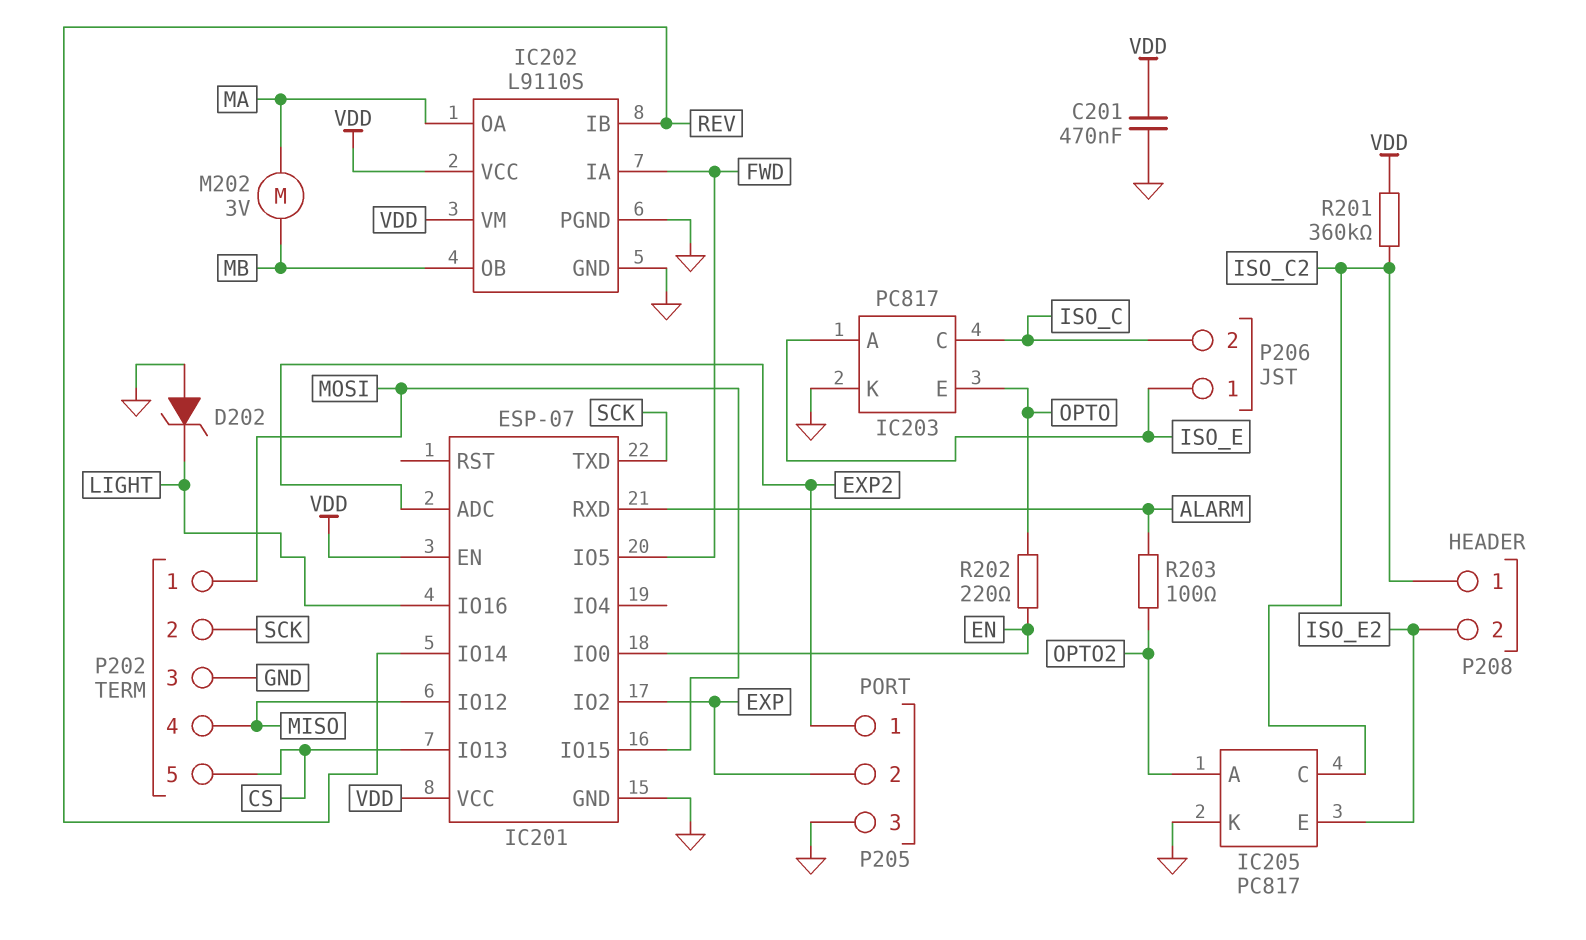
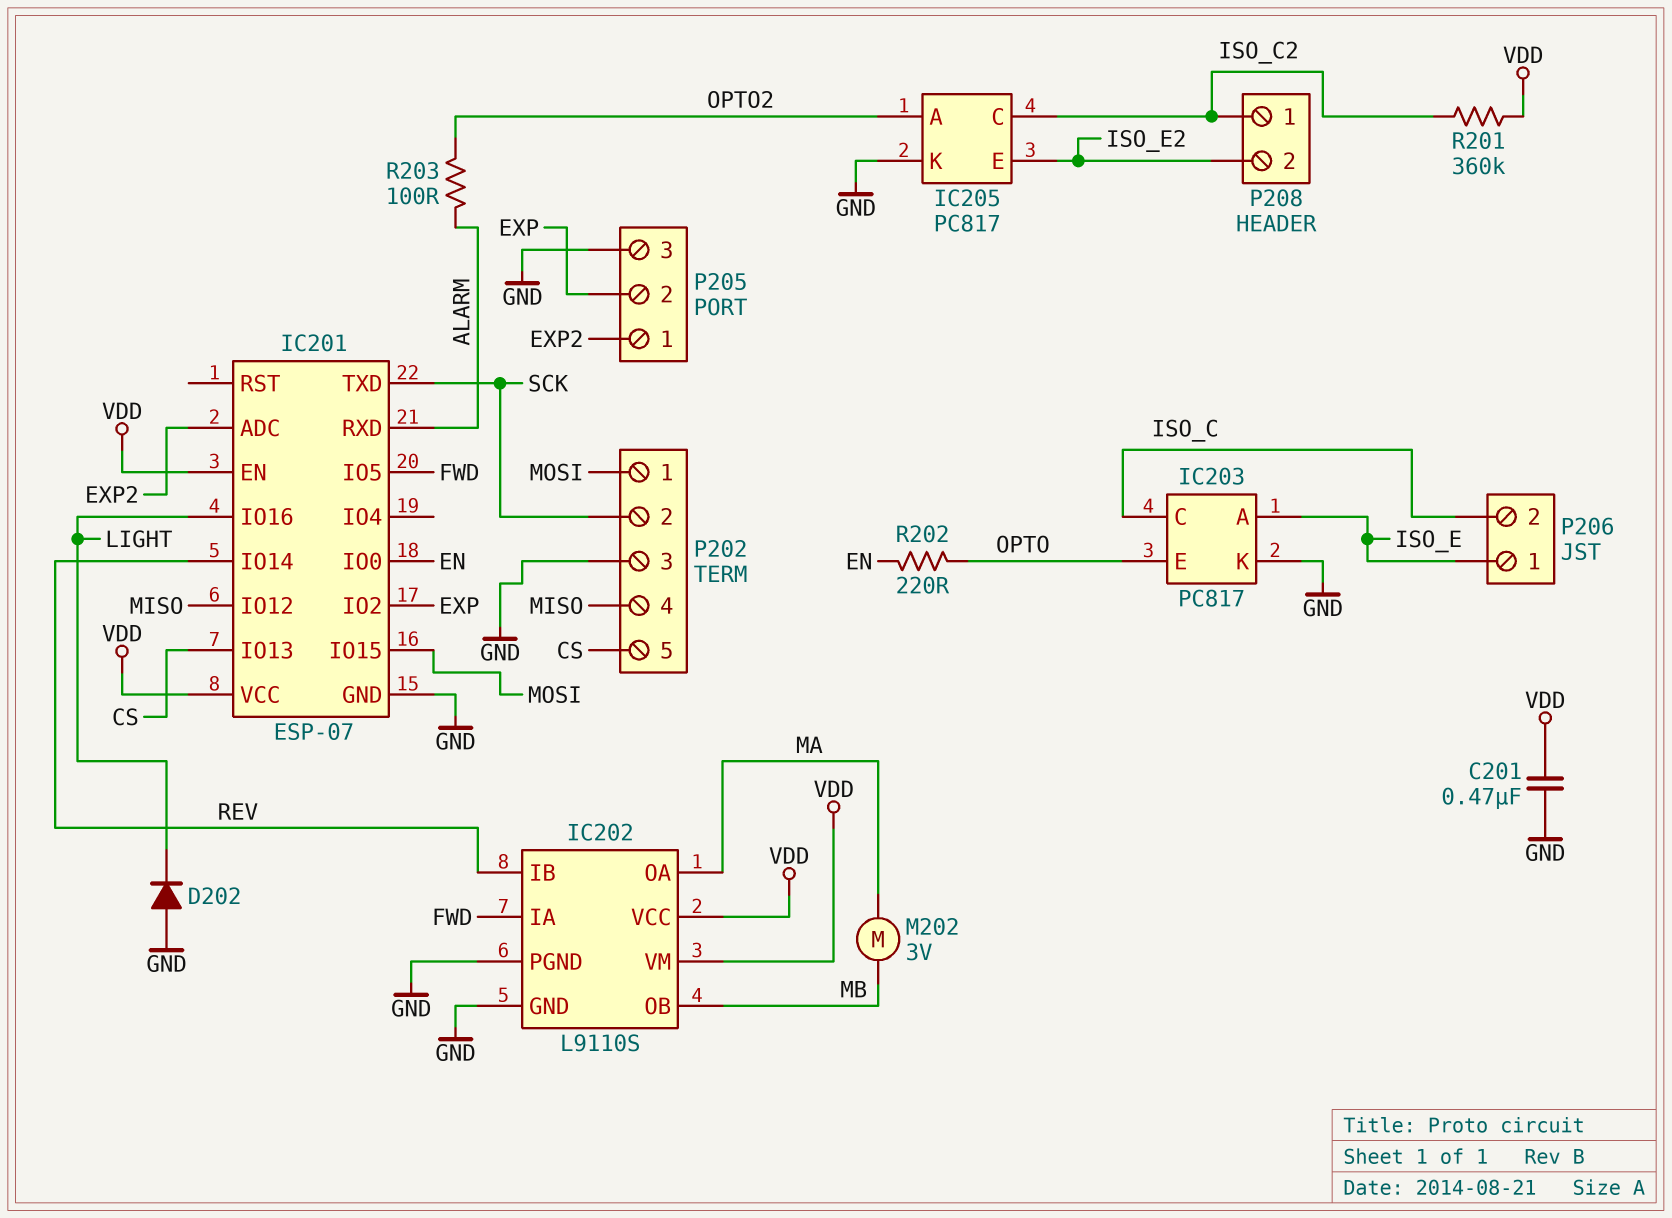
D202: zener (A GND, K LIGHT) -> diode (A GND, K LIGHT)

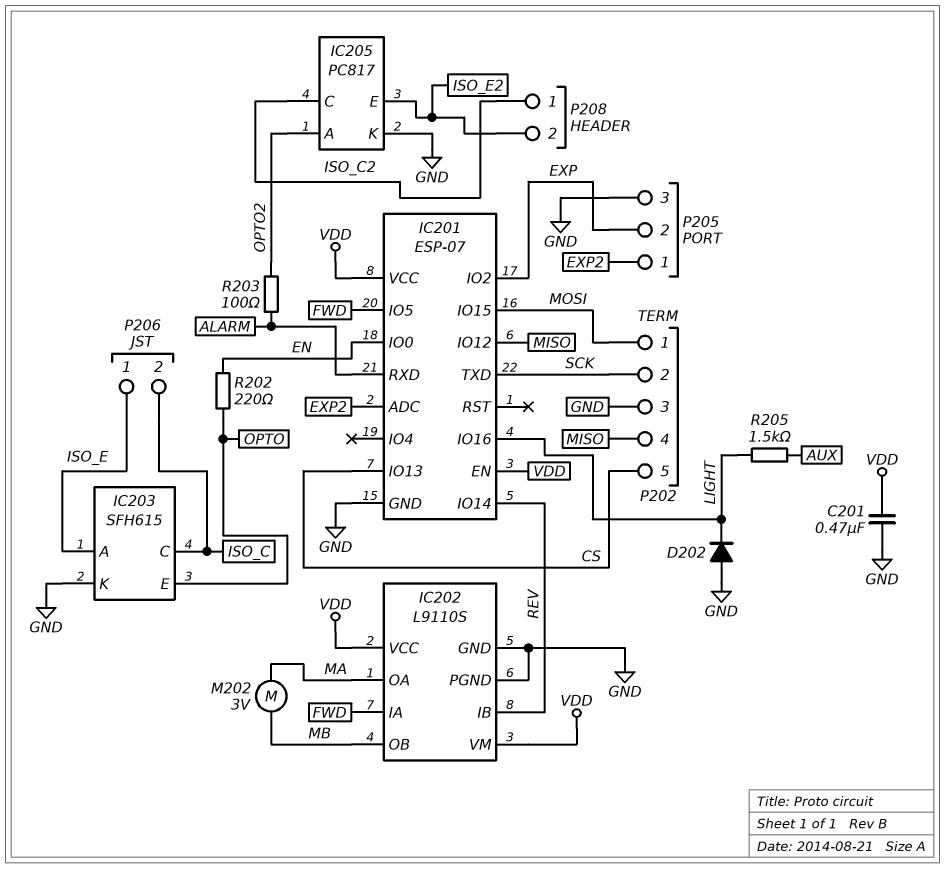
IC203: PC817 -> SFH615
R201: 360k (ISO_C2, VDD) -> none
R205: none -> 1.5k (AUX, LIGHT)

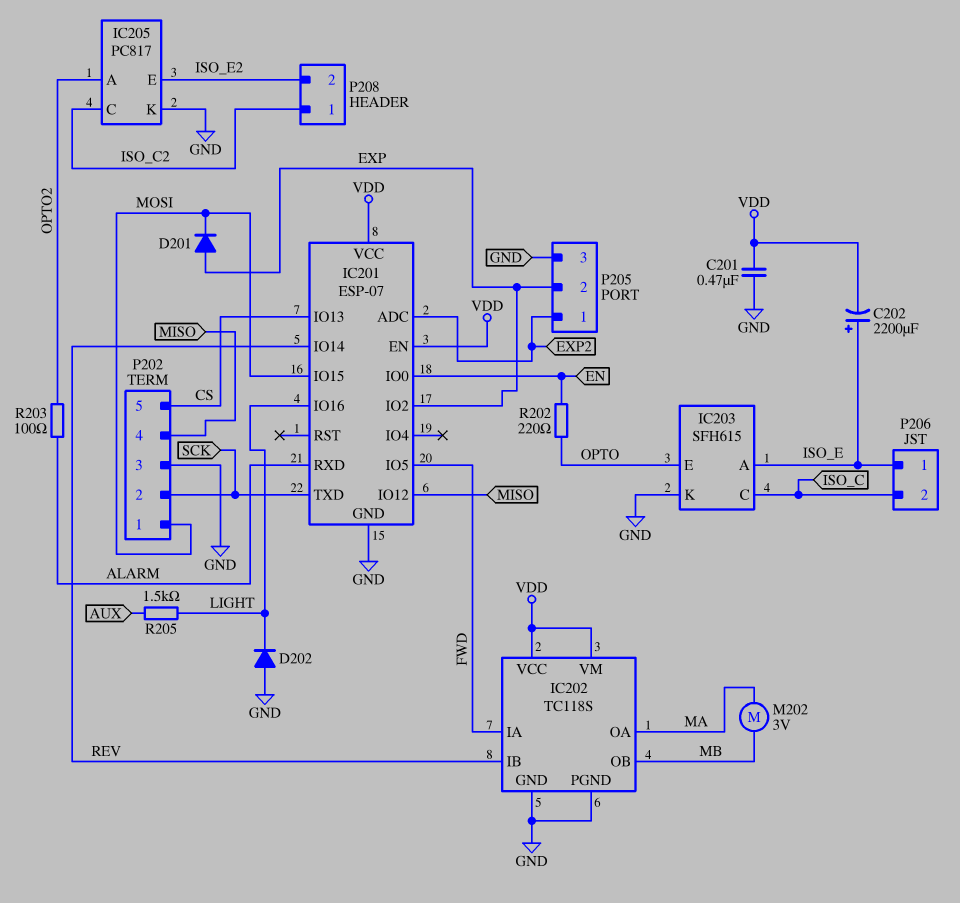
C202: none -> 2200uF (plus ISO_E, minus VDD)
D201: none -> diode (A EXP, K MOSI)
IC202: L9110S -> TC118S

